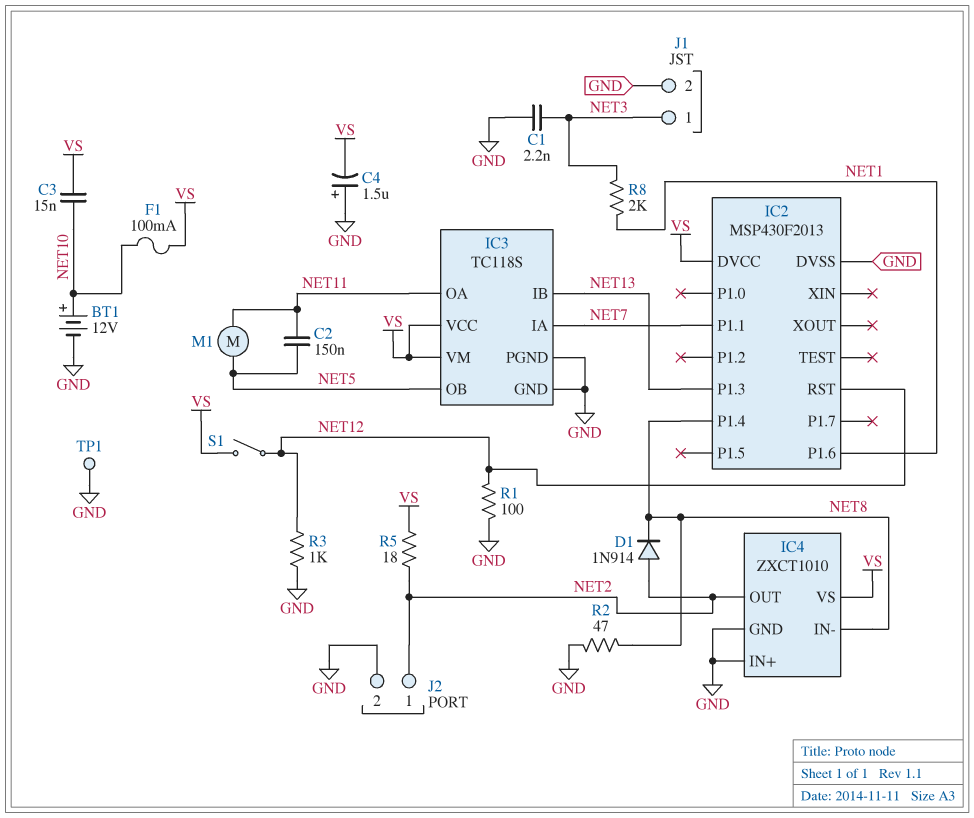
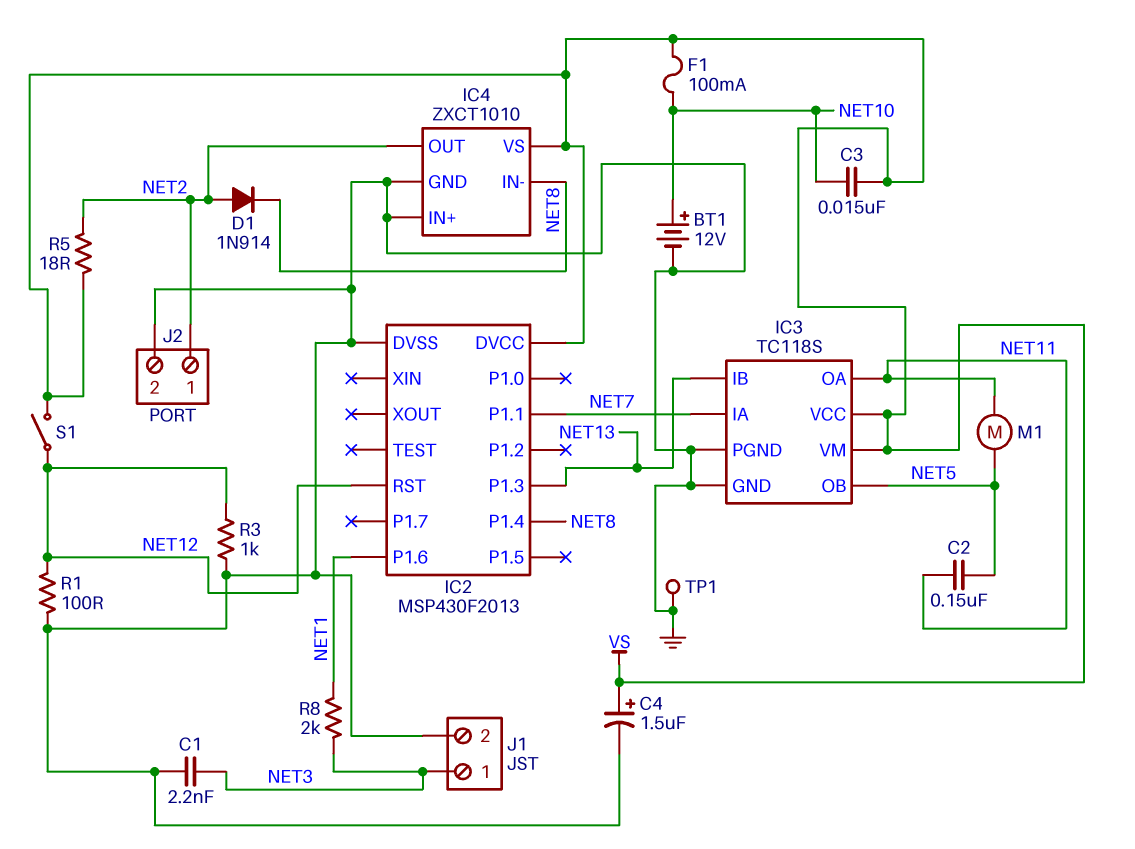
C4: 1.5uF (plus GND, minus VS) -> 1.5uF (plus VS, minus GND)
R2: 47 (GND, NET8) -> none

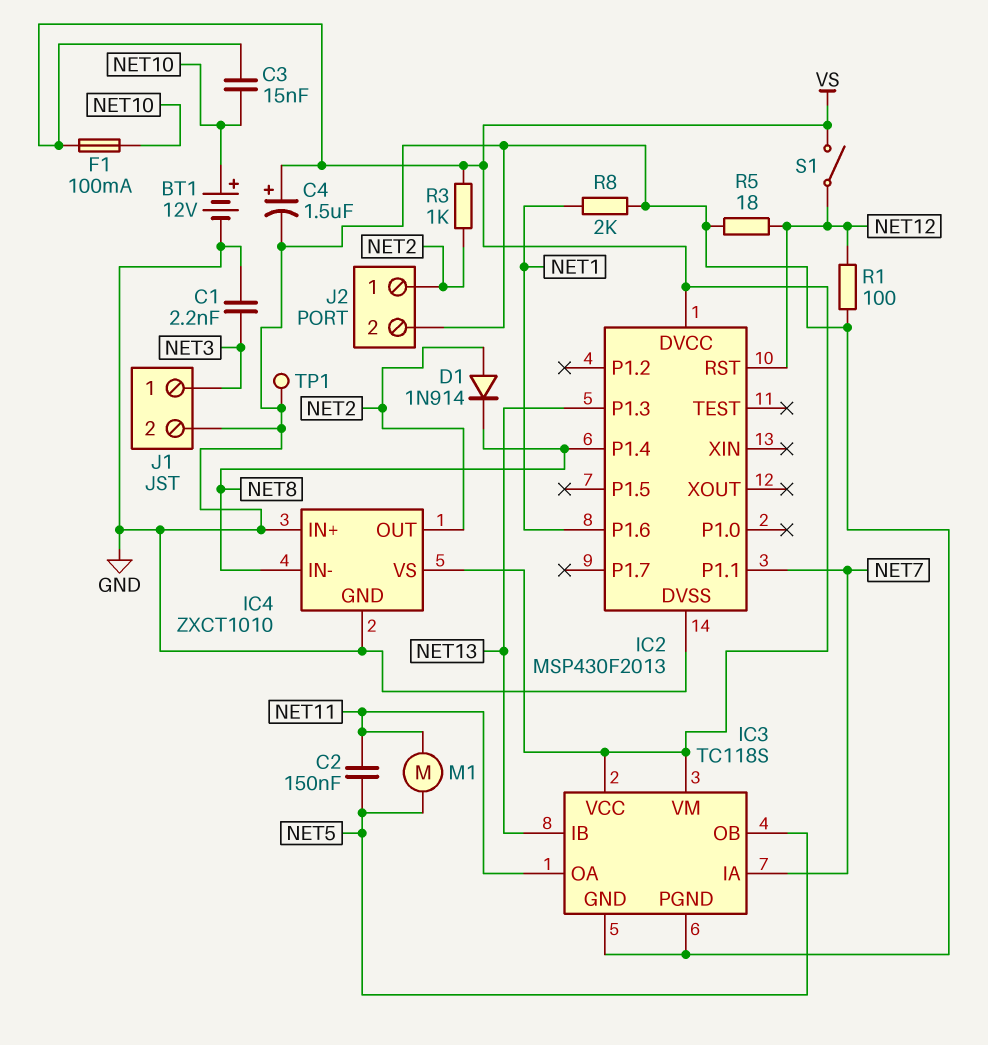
R3: 1k (GND, NET12) -> 1k (NET2, VS)
R5: 18 (NET2, VS) -> 18 (GND, NET12)
R8: 2k (NET1, NET3) -> 2k (GND, NET1)

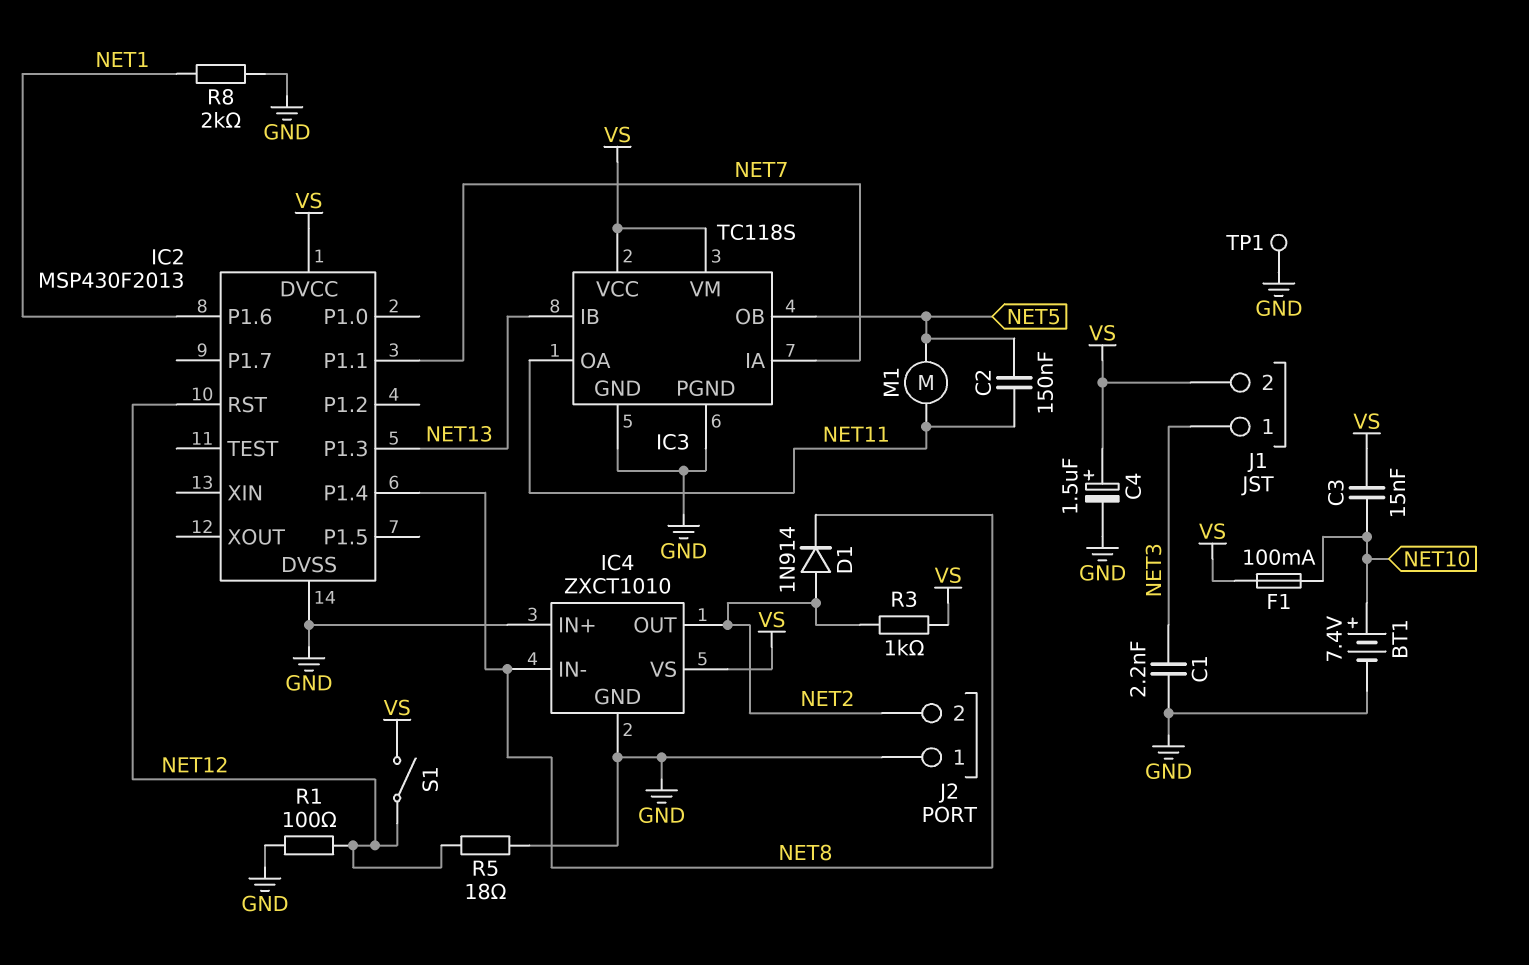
BT1: 12V (plus NET10, minus GND) -> 7.4V (plus NET10, minus GND)
J1 pin 2: GND -> VS
J2 pin 1: NET2 -> GND
J2 pin 2: GND -> NET2

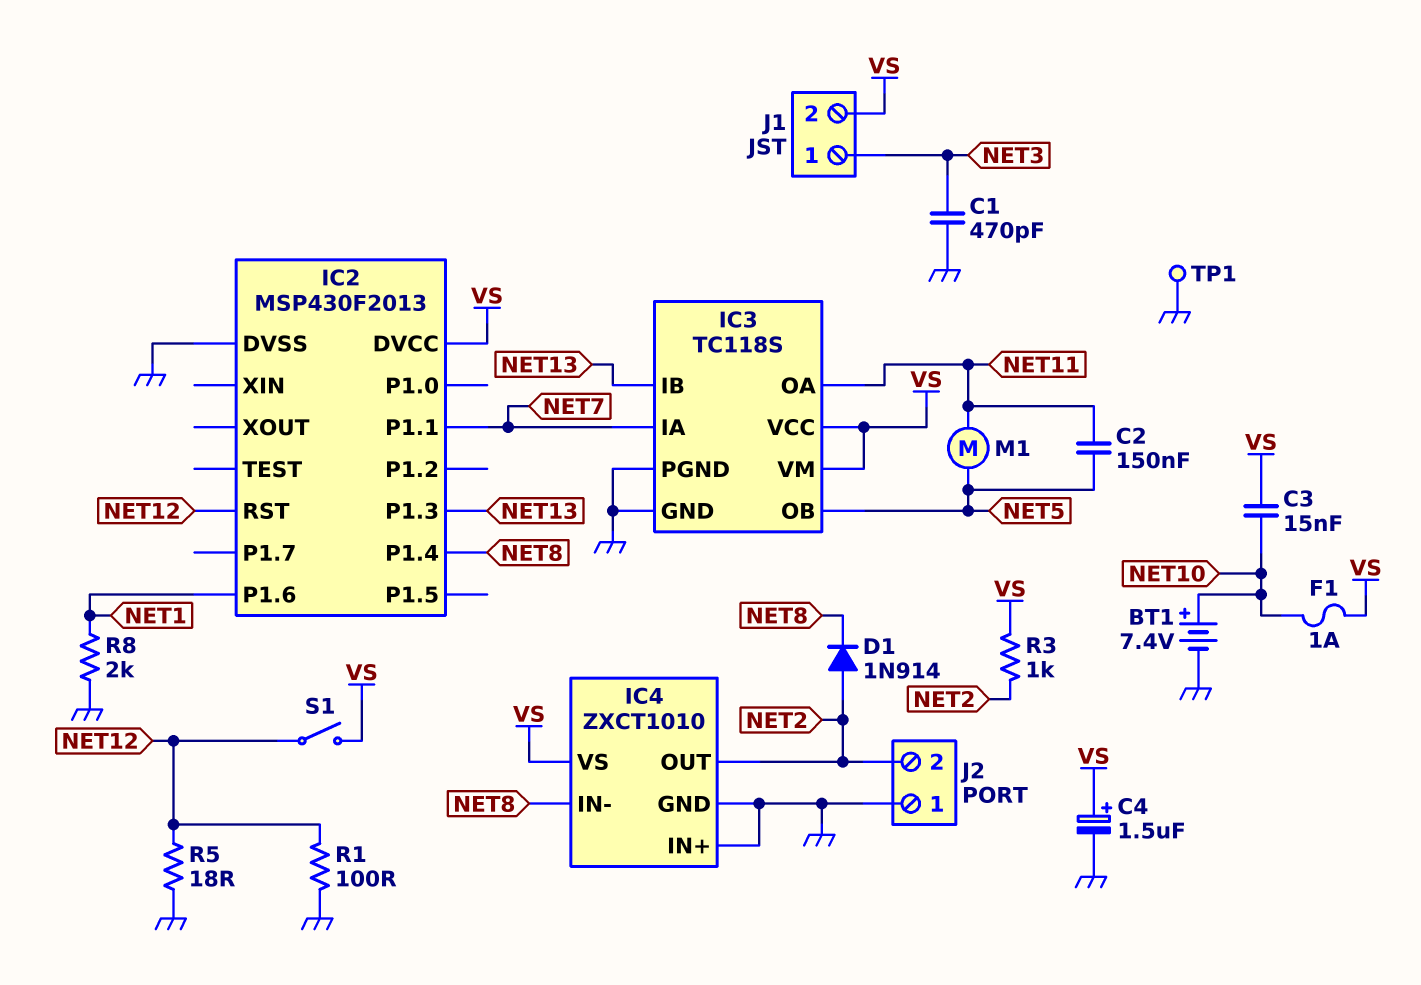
C1: 2.2nF (GND, NET3) -> 470pF (GND, NET3)
F1: 100mA (NET10, VS) -> 1A (NET10, VS)

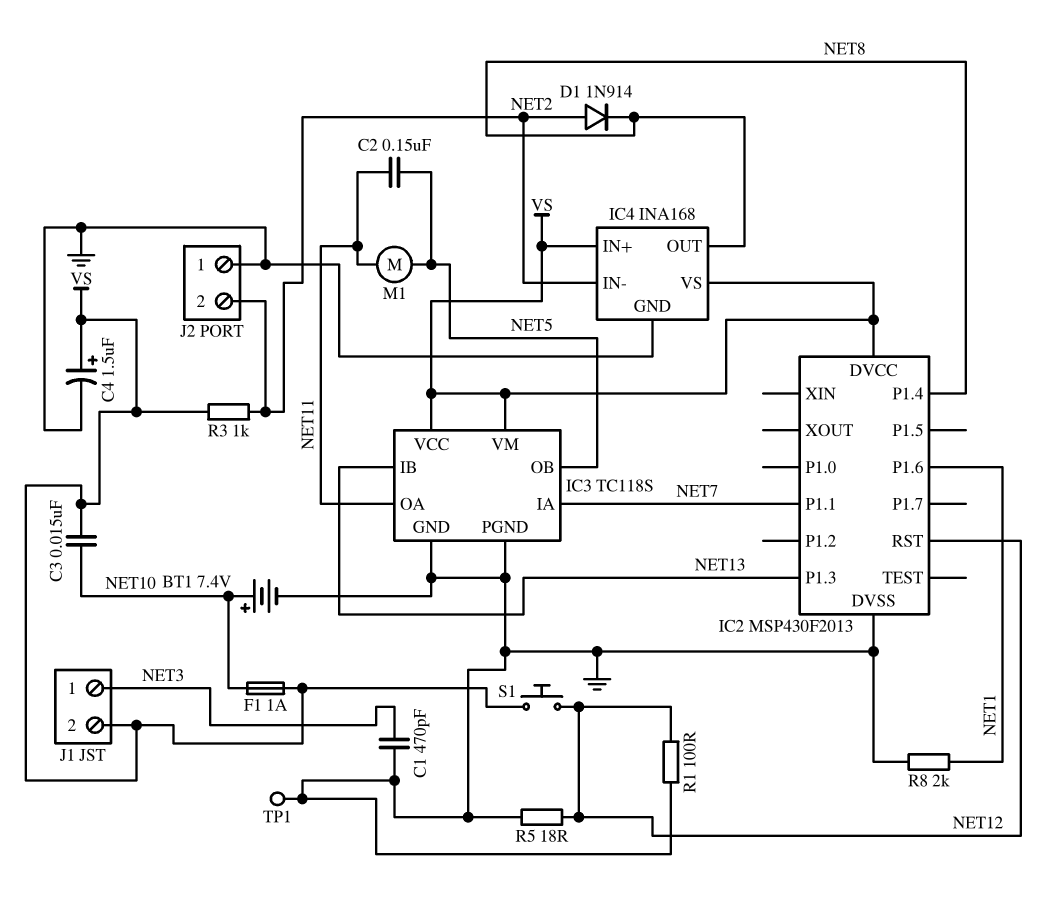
IC4: ZXCT1010 -> INA168
IC4 pin IN+: GND -> VS
IC4 pin IN-: NET8 -> NET2
IC4 pin OUT: NET2 -> NET8
S1: switch (NET12, VS) -> button (NET12, VS)

